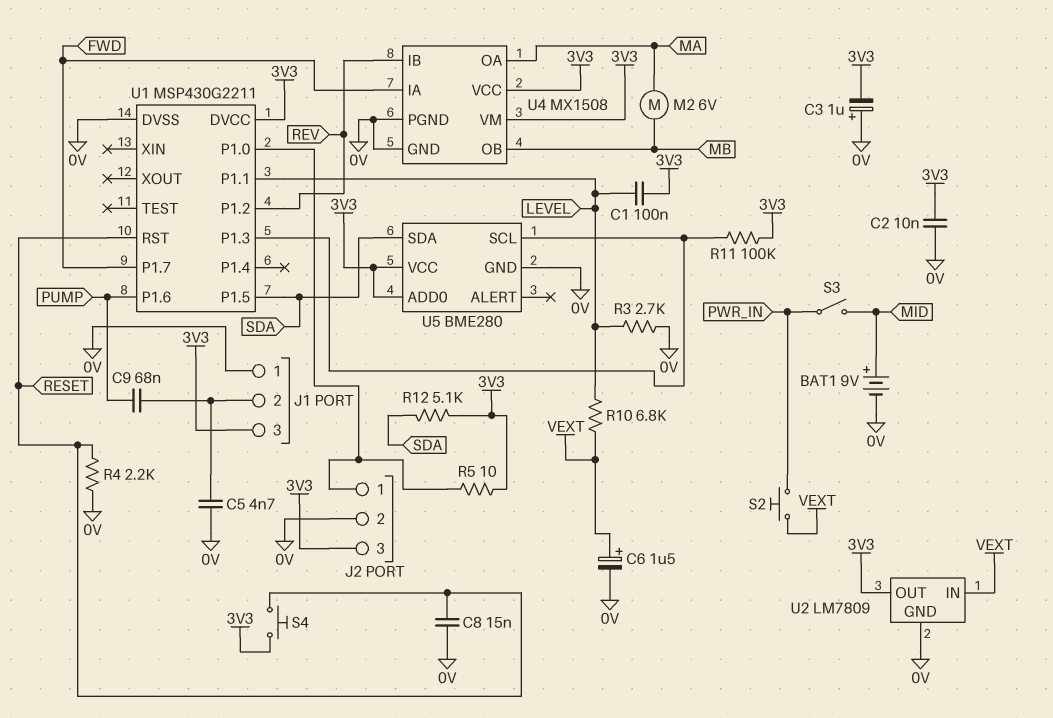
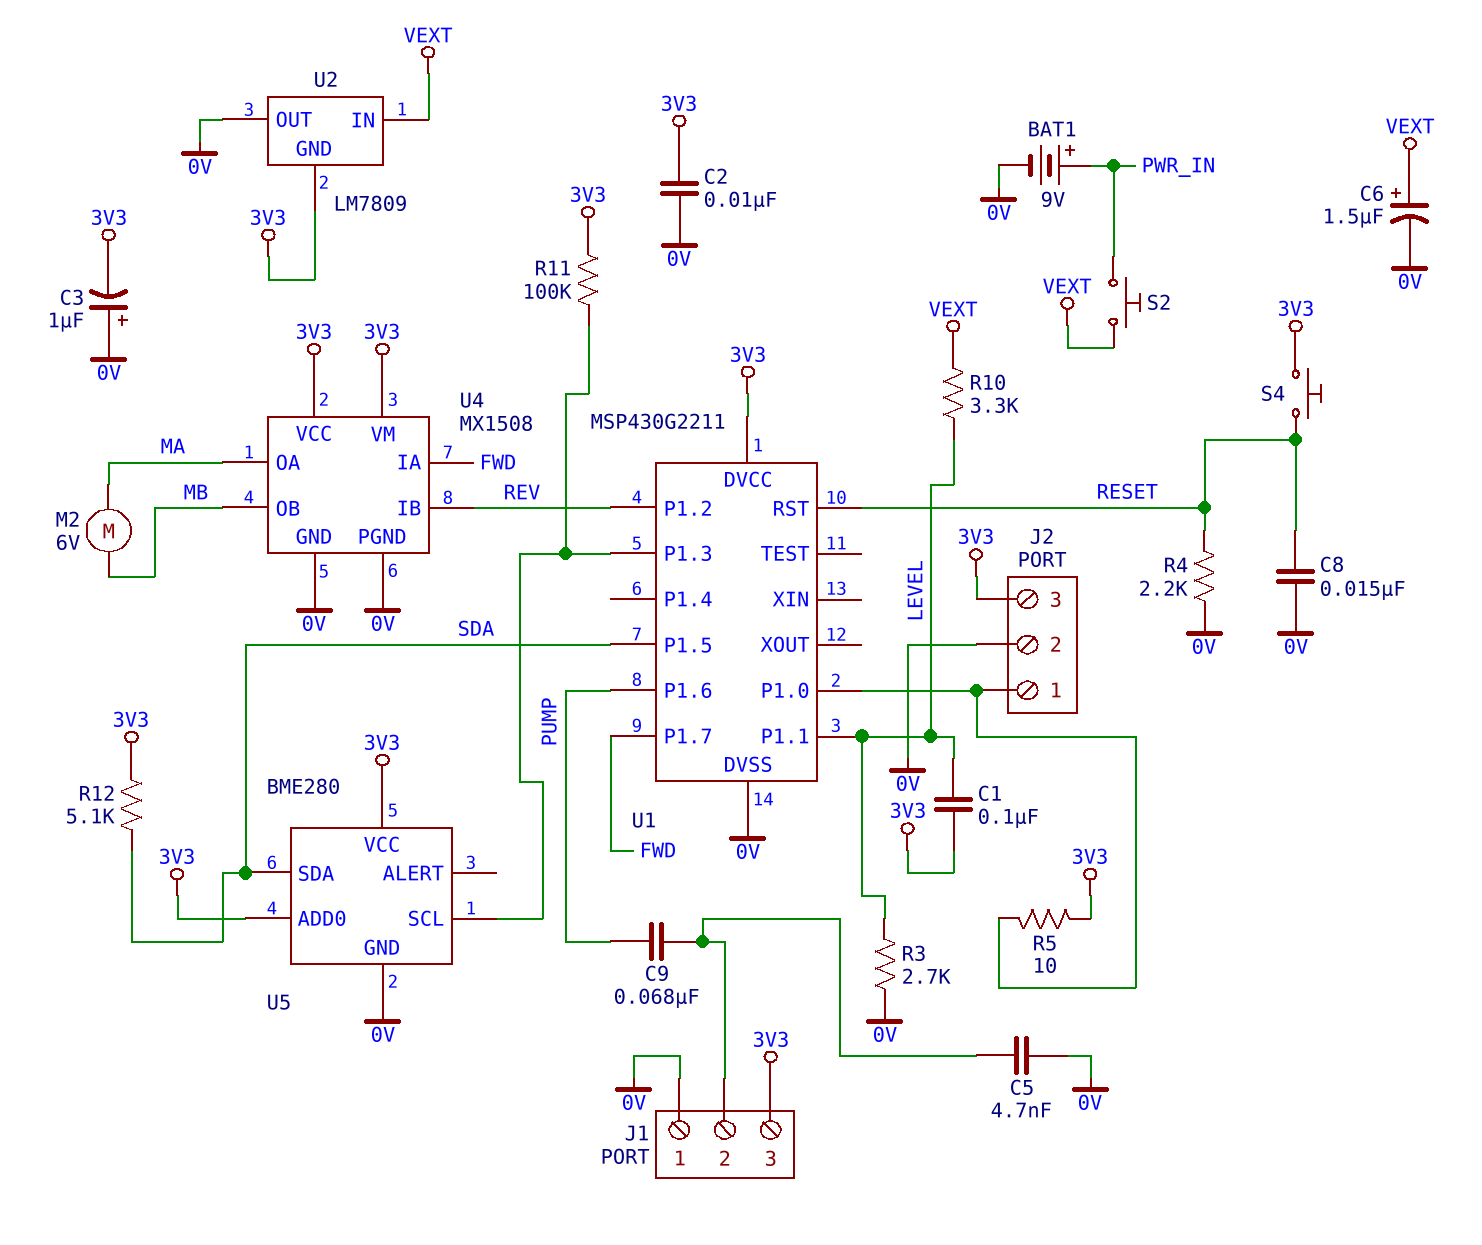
BAT1: 9V (plus MID, minus 0V) -> 9V (plus PWR_IN, minus 0V)
R10: 6.8k (LEVEL, VEXT) -> 3.3k (LEVEL, VEXT)
S3: switch (MID, PWR_IN) -> none
U2 pin GND: 0V -> 3V3
U2 pin OUT: 3V3 -> 0V

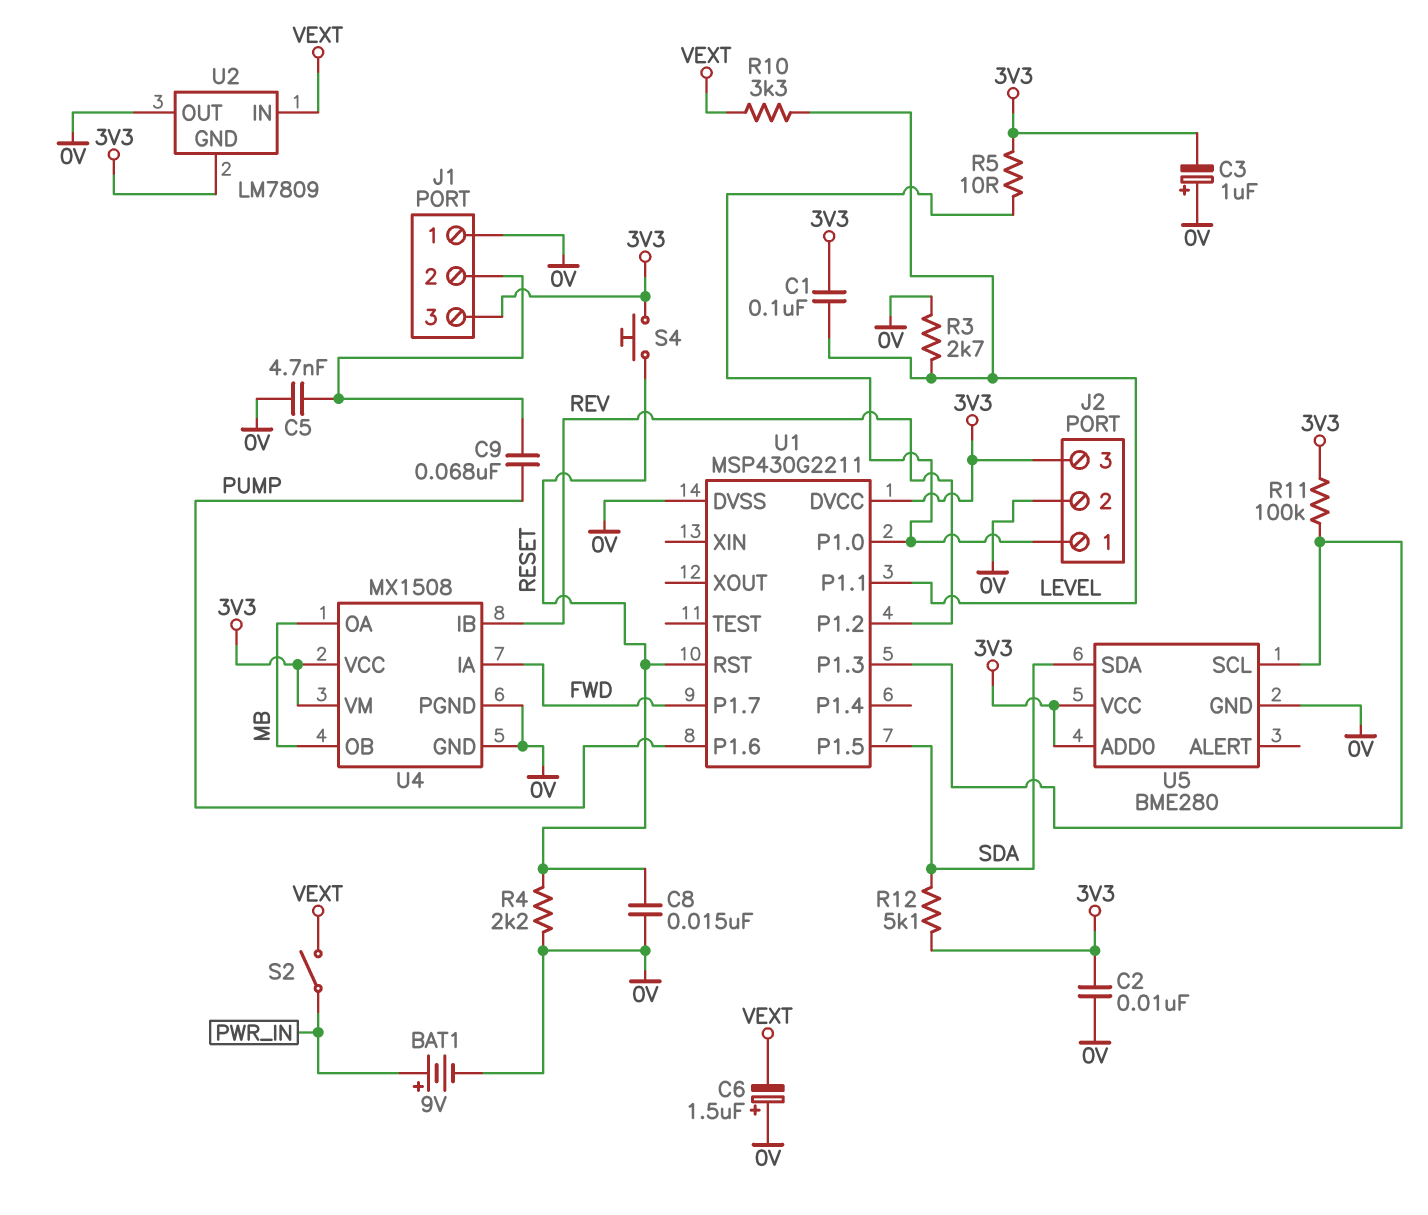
C6: 1.5uF (plus VEXT, minus 0V) -> 1.5uF (plus 0V, minus VEXT)
M2: motor 6V (MA, MB) -> none
S2: button (PWR_IN, VEXT) -> switch (PWR_IN, VEXT)
U4 pin OA: MA -> MB

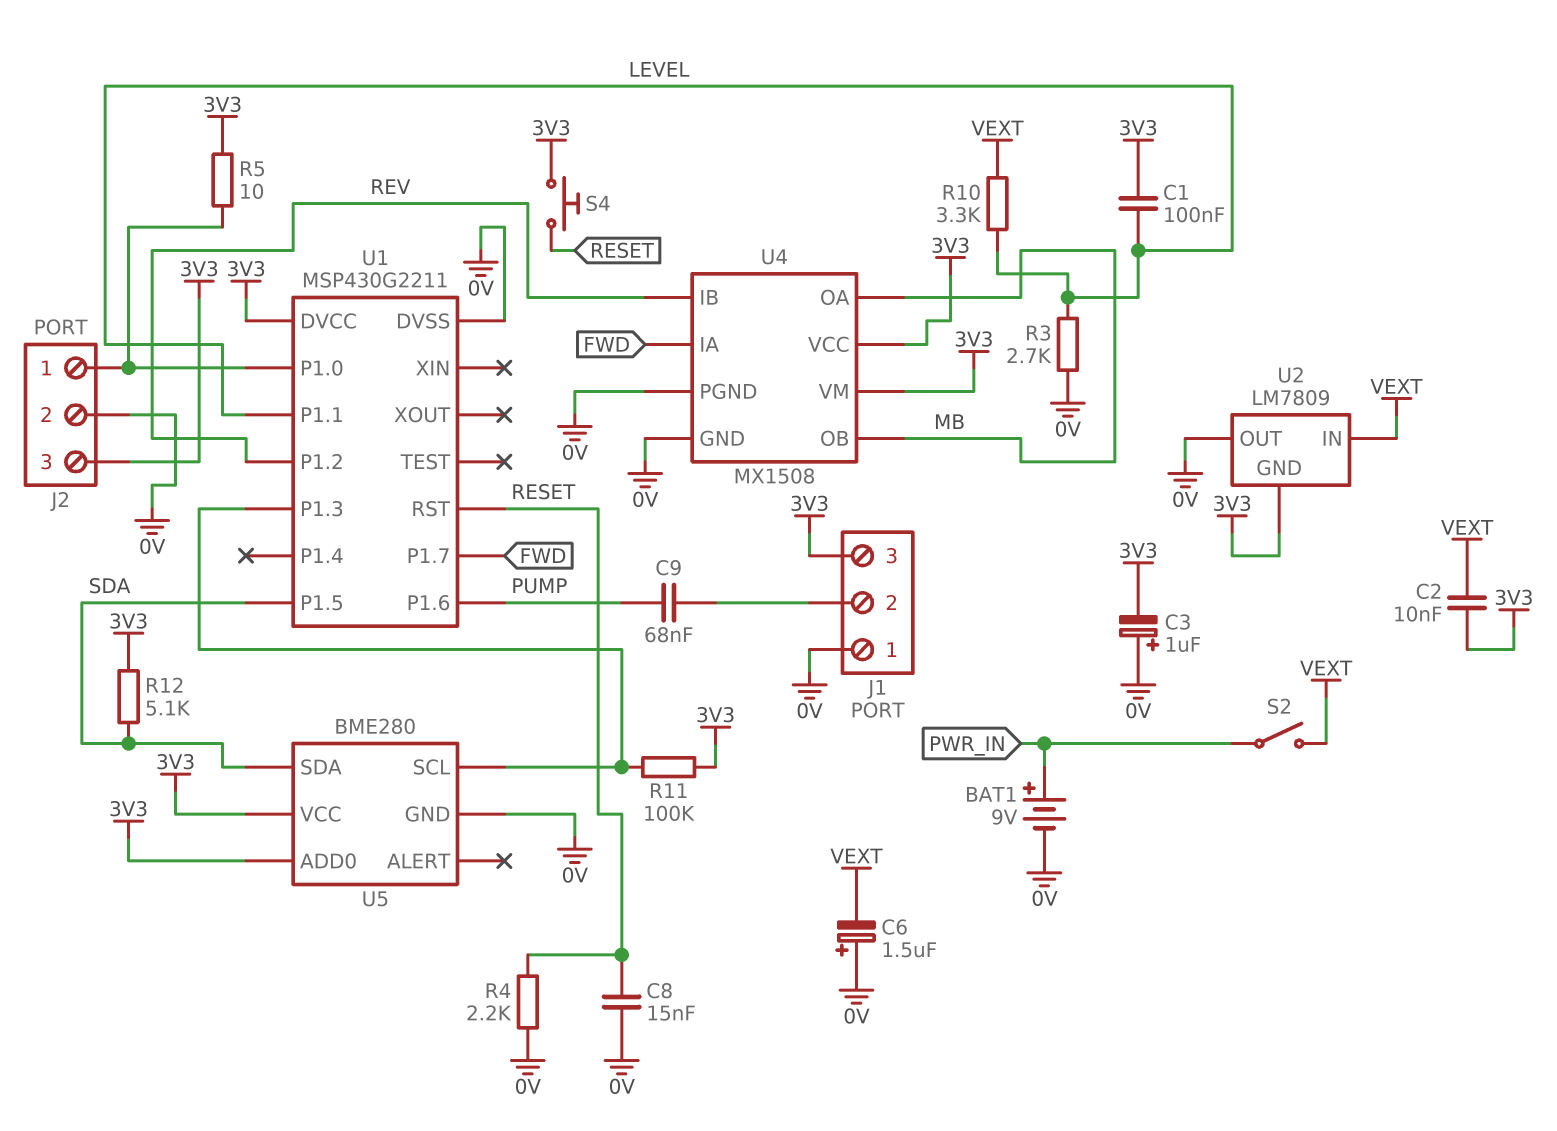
C2: 10nF (0V, 3V3) -> 10nF (3V3, VEXT)
C5: 4.7nF (0V, J1/2) -> none

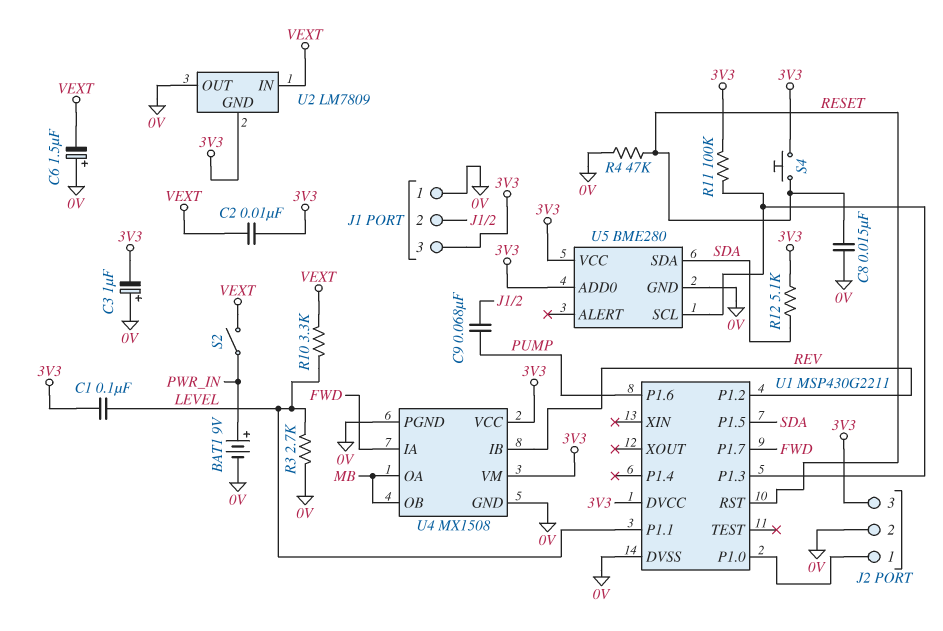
R4: 2.2k (0V, RESET) -> 47k (0V, RESET)
R5: 10 (3V3, J2/1) -> none

